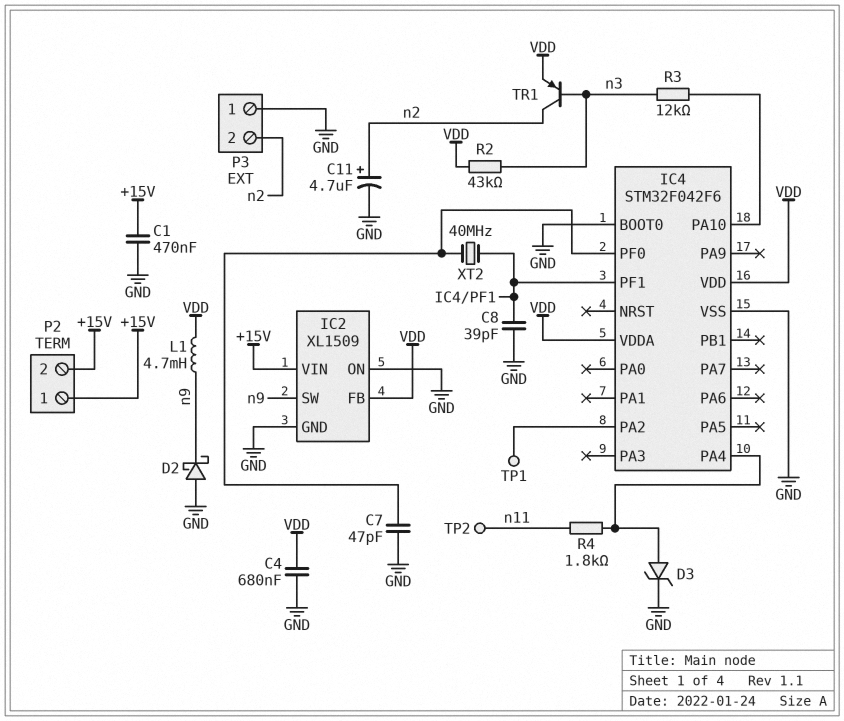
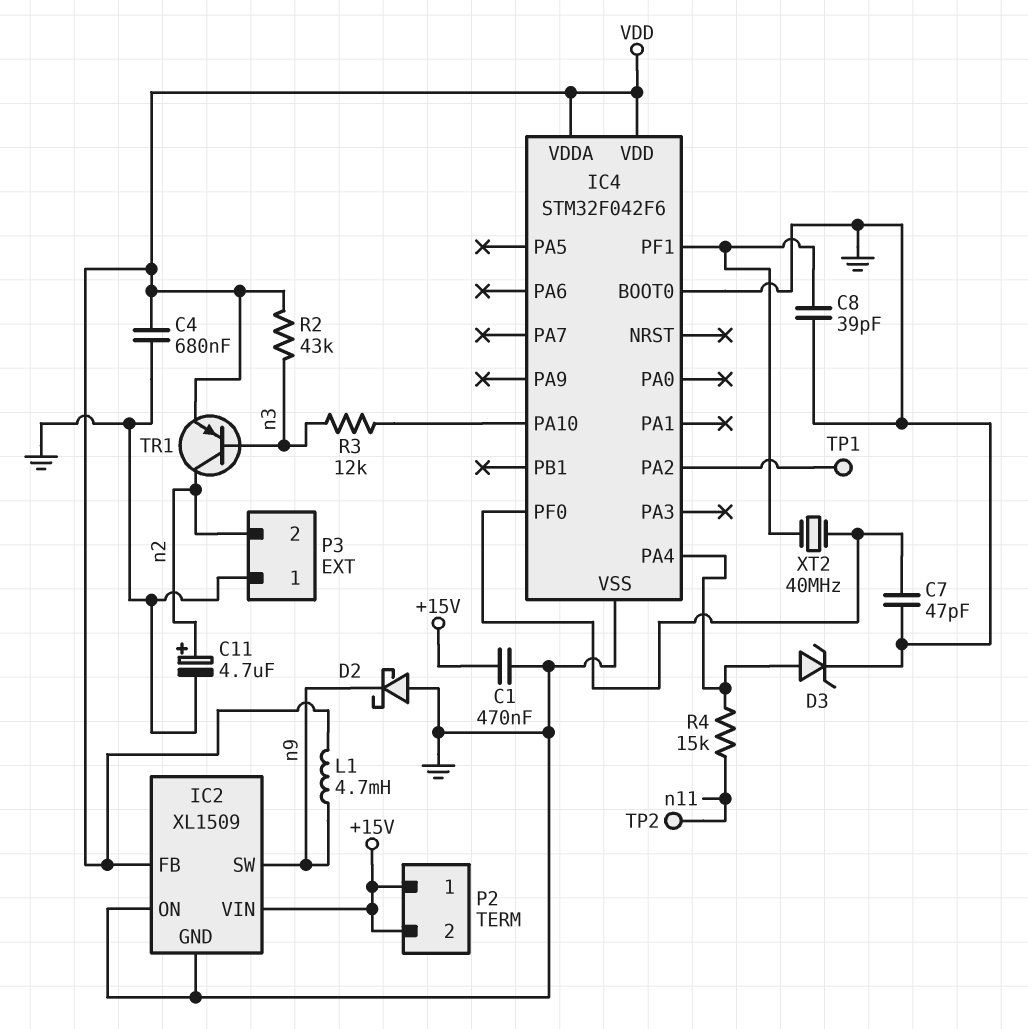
R4: 1.8k (IC4/PA4, n11) -> 15k (IC4/PA4, n11)

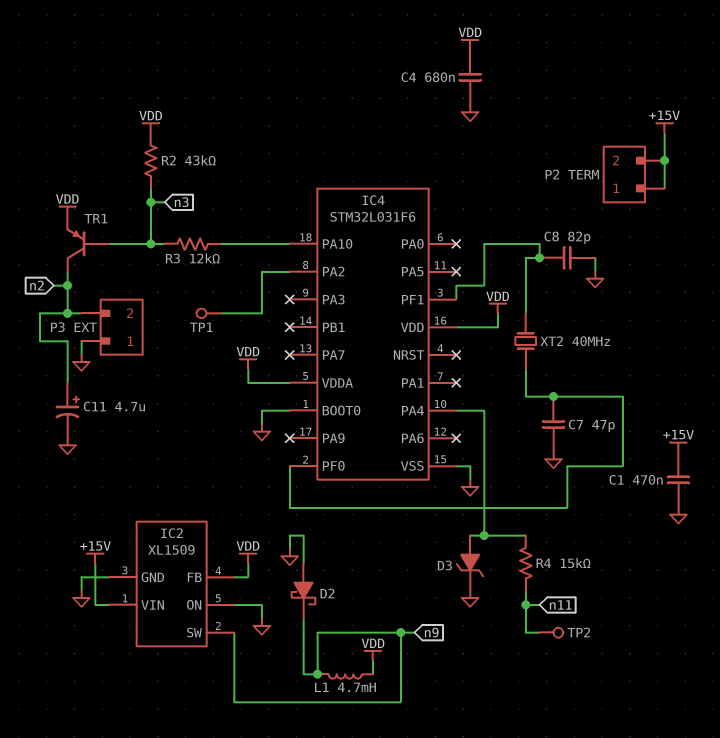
C8: 39pF (GND, IC4/PF1) -> 82pF (GND, IC4/PF1)
IC4: STM32F042F6 -> STM32L031F6

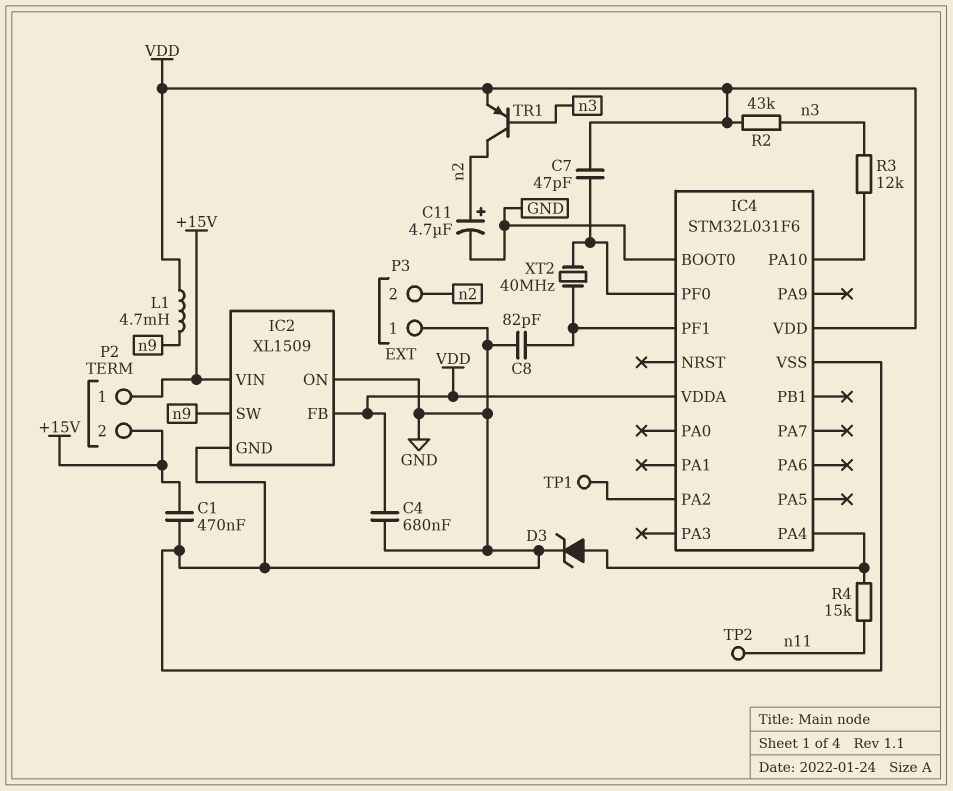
C7: 47pF (GND, IC4/PF0) -> 47pF (IC4/PF0, VDD)
D2: schottky (A GND, K n9) -> none

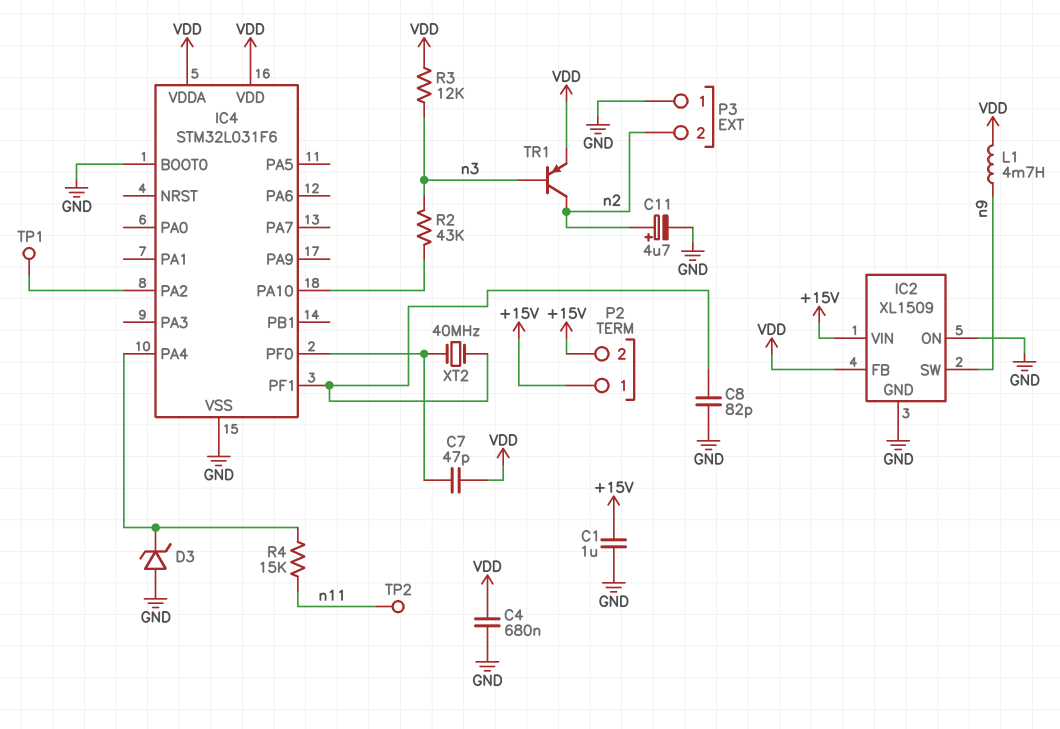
C1: 470nF (+15V, GND) -> 1uF (+15V, GND)
D3: zener (A IC4/PA4, K GND) -> zener (A GND, K IC4/PA4)
R2: 43k (VDD, n3) -> 43k (IC4/PA10, n3)
R3: 12k (IC4/PA10, n3) -> 12k (VDD, n3)

